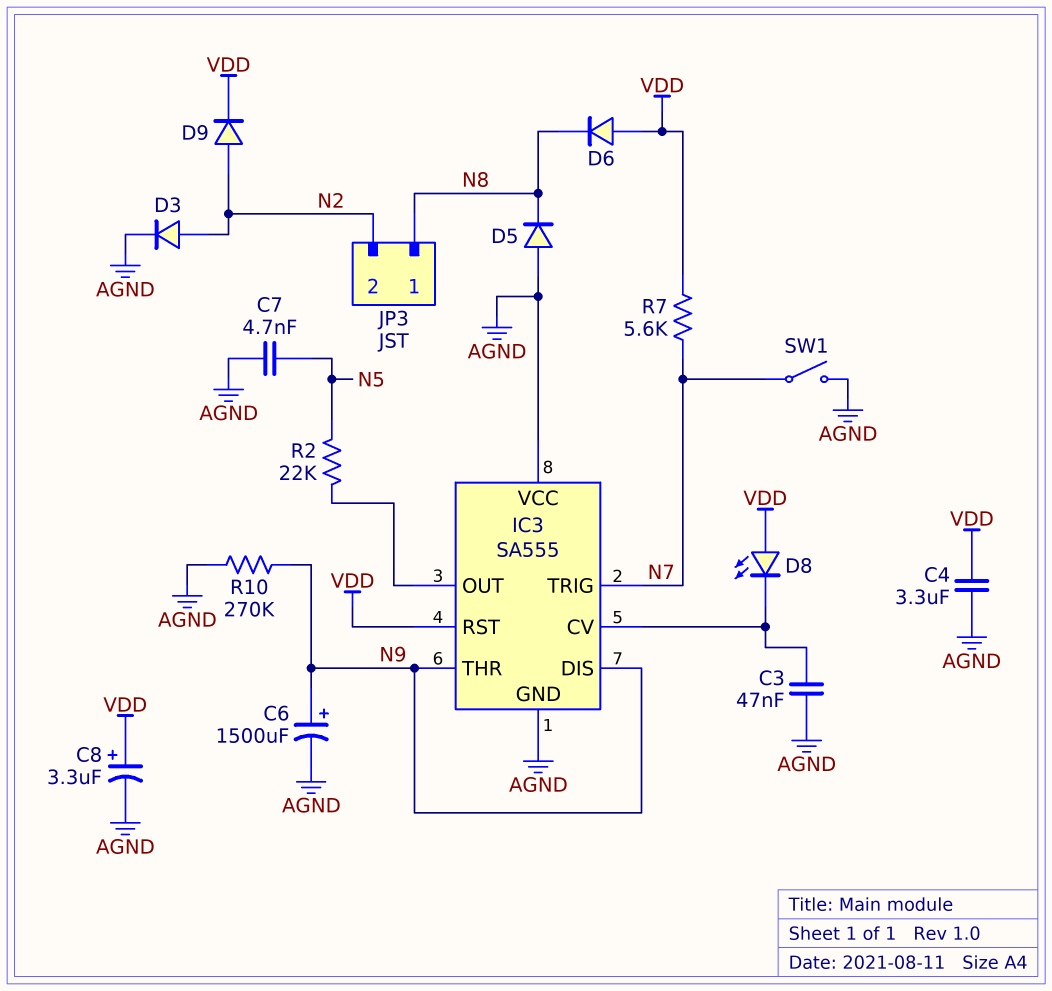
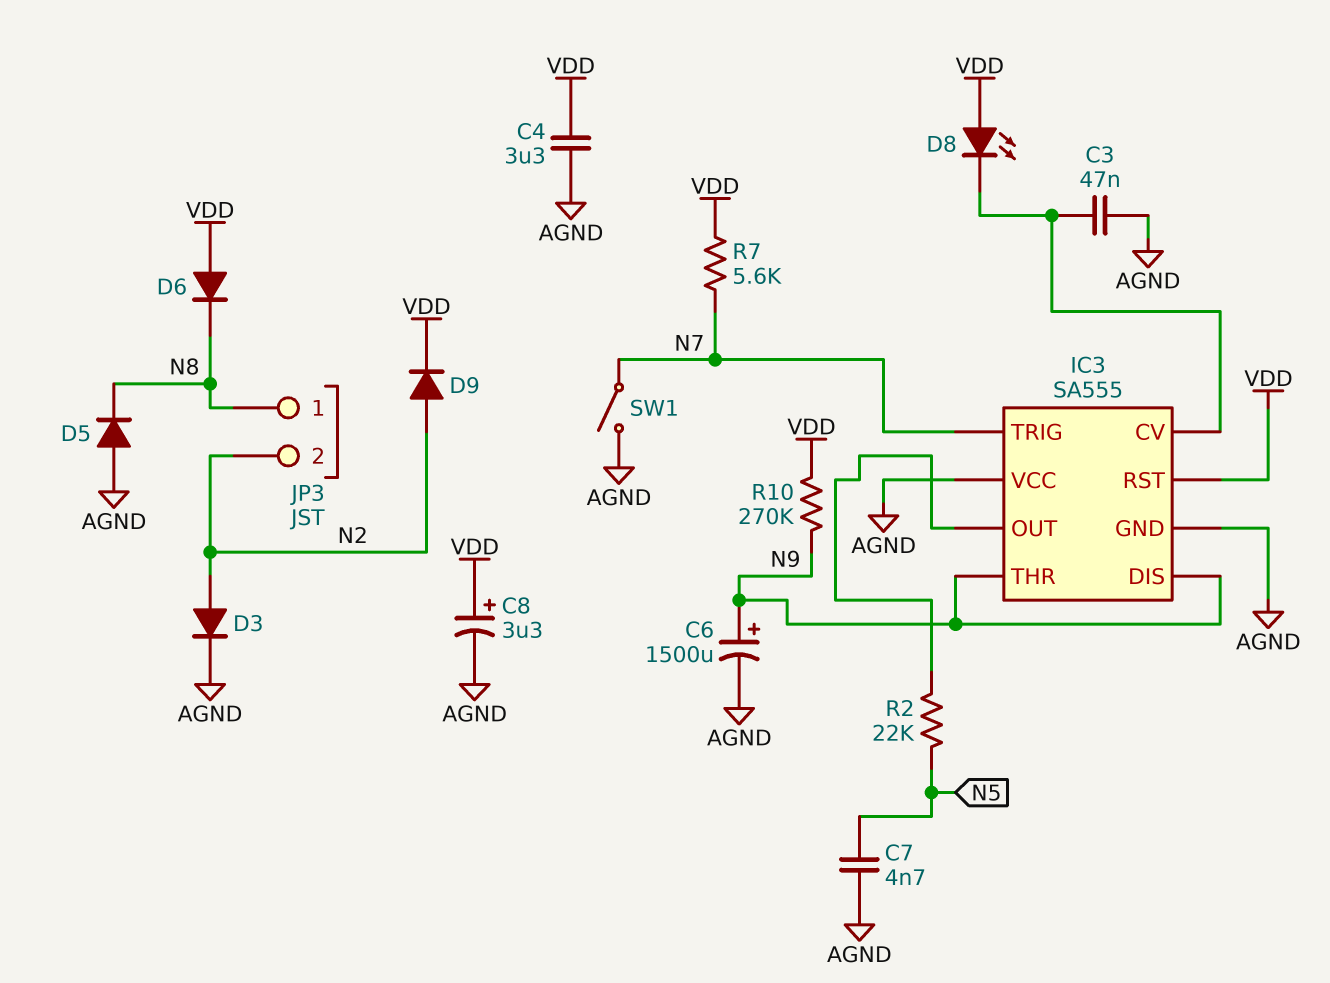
R10: 270k (AGND, N9) -> 270k (N9, VDD)

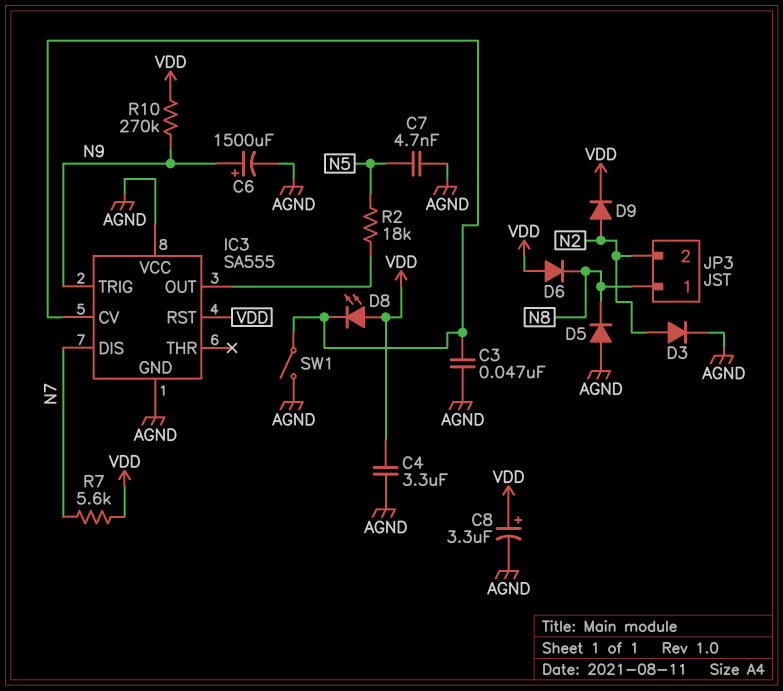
IC3 pin DIS: N9 -> N7
IC3 pin THR: N9 -> none
IC3 pin TRIG: N7 -> N9
R2: 22k (IC3/OUT, N5) -> 18k (IC3/OUT, N5)
SW1: switch (AGND, N7) -> switch (AGND, IC3/CV)

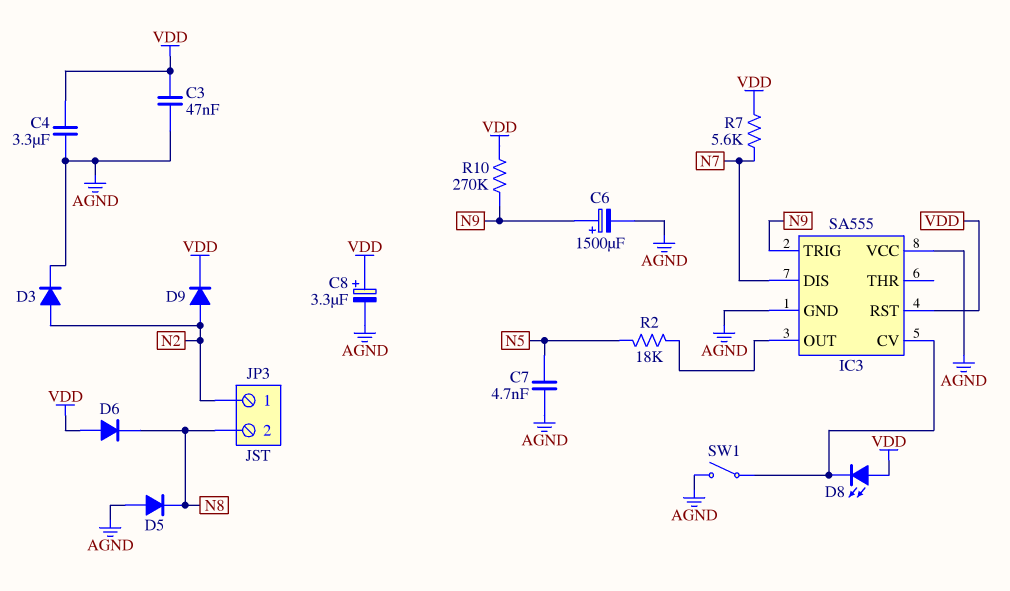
C3: 47nF (AGND, IC3/CV) -> 47nF (AGND, VDD)
JP3 pin 1: N8 -> N2
JP3 pin 2: N2 -> N8

